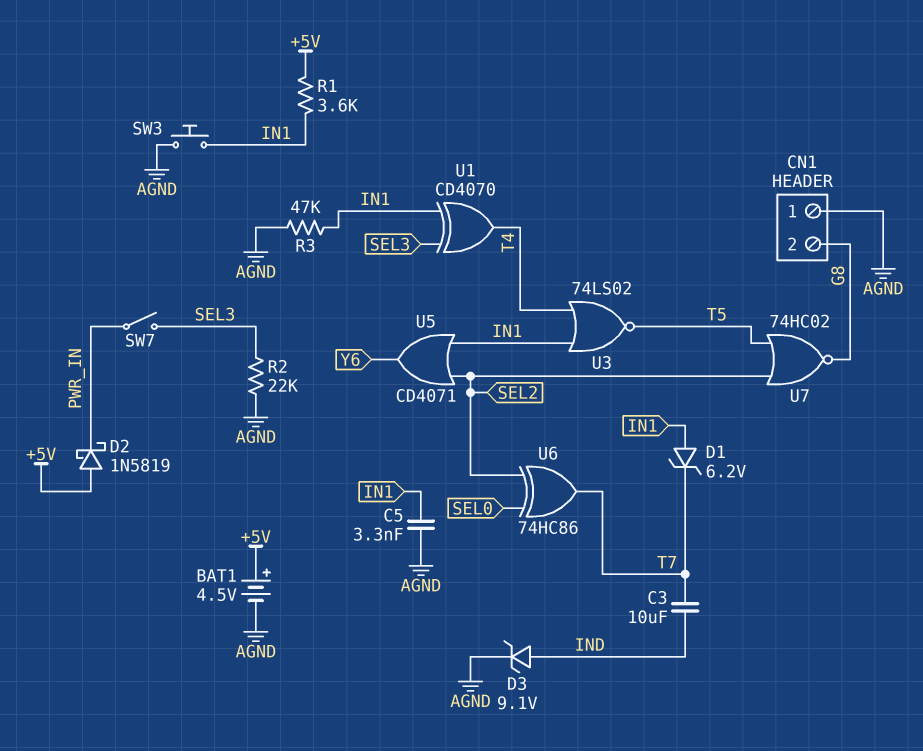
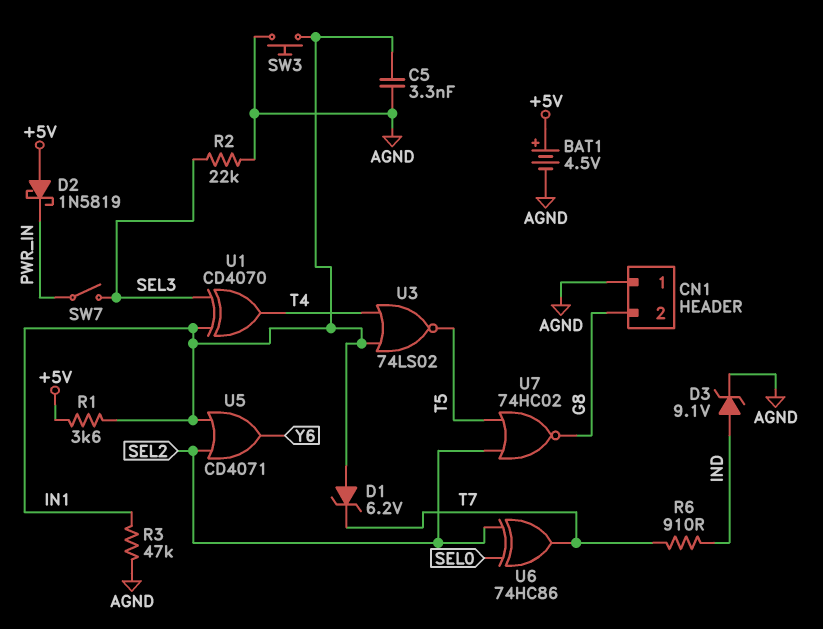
C3: 10uF (IND, T7) -> none
R6: none -> 910 (IND, T7)

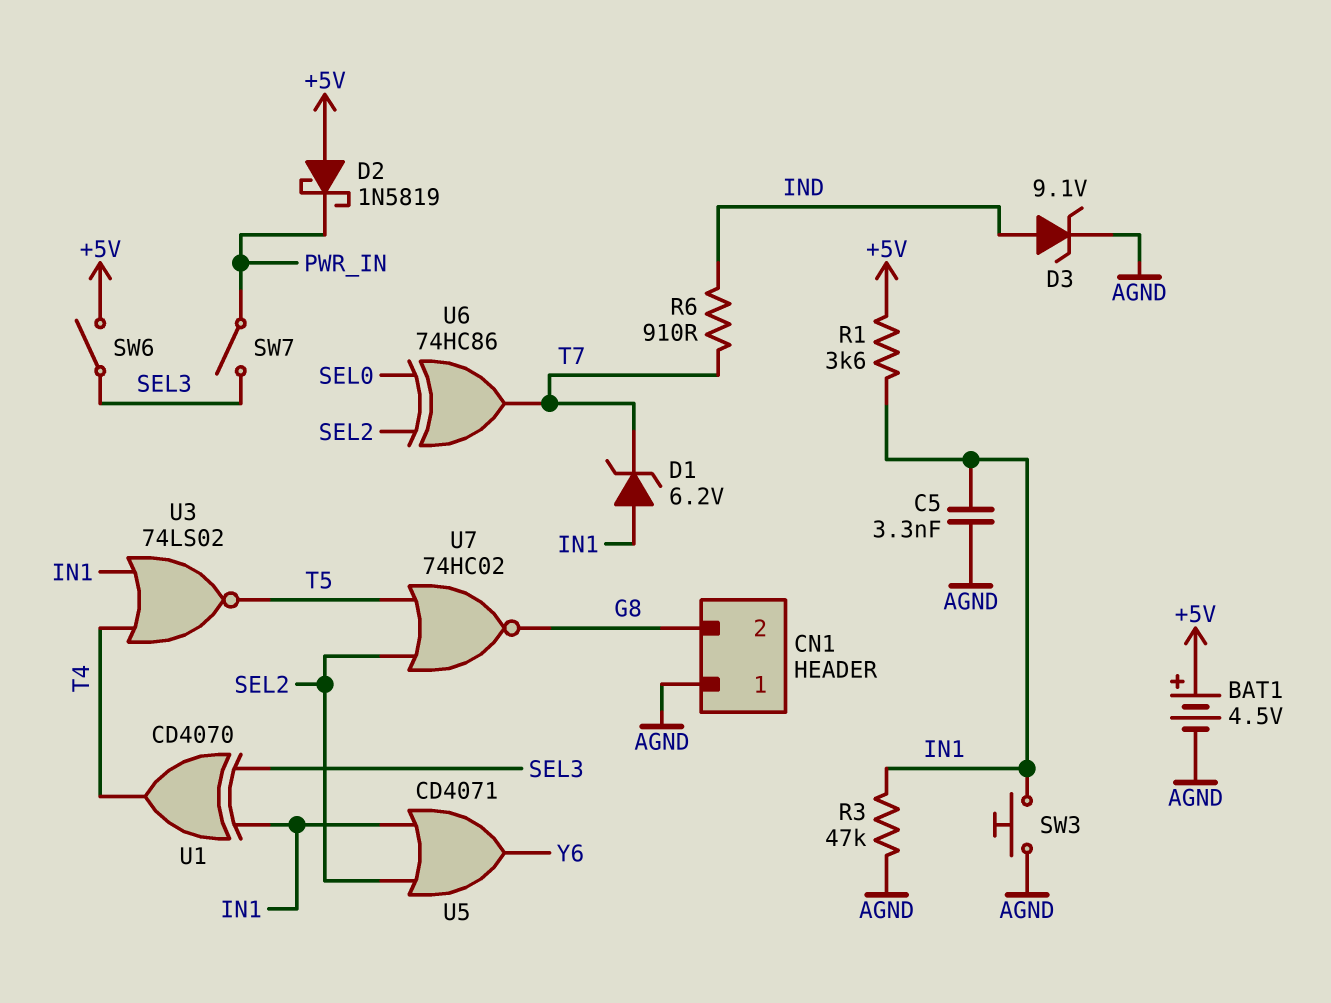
R2: 22k (AGND, SEL3) -> none
SW6: none -> switch (+5V, SEL3)

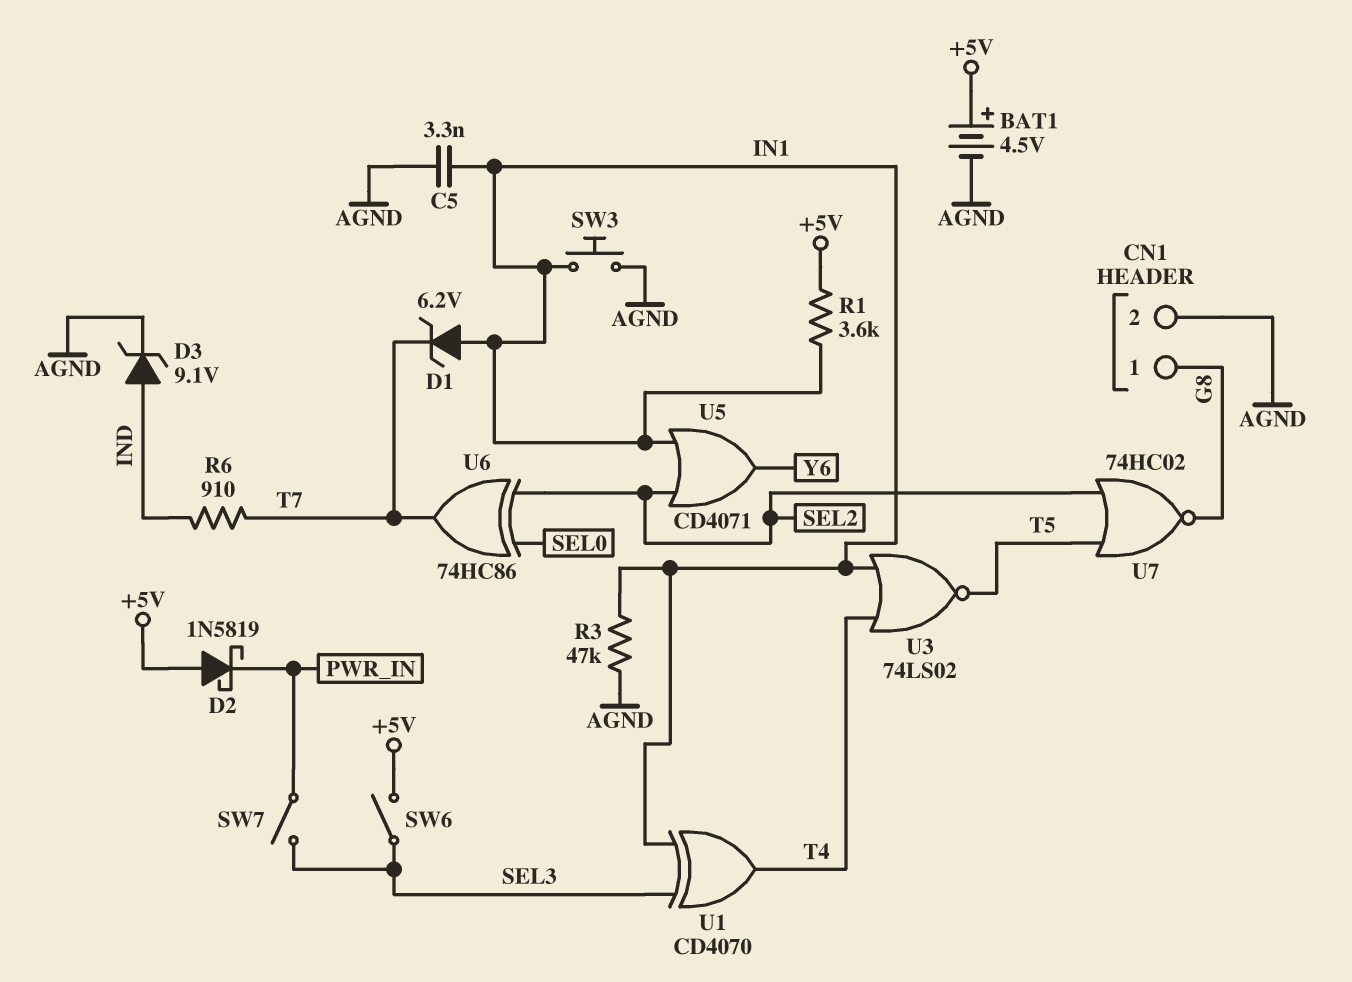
CN1 pin 1: AGND -> G8
CN1 pin 2: G8 -> AGND

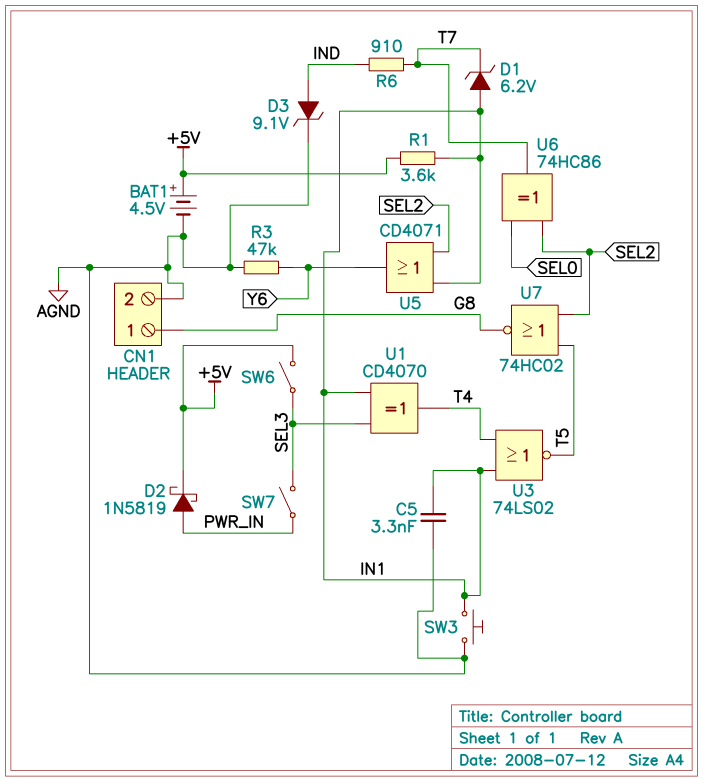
D2: schottky 1N5819 (A +5V, K PWR_IN) -> schottky 1N5819 (A PWR_IN, K +5V)
R3: 47k (AGND, IN1) -> 47k (AGND, Y6)

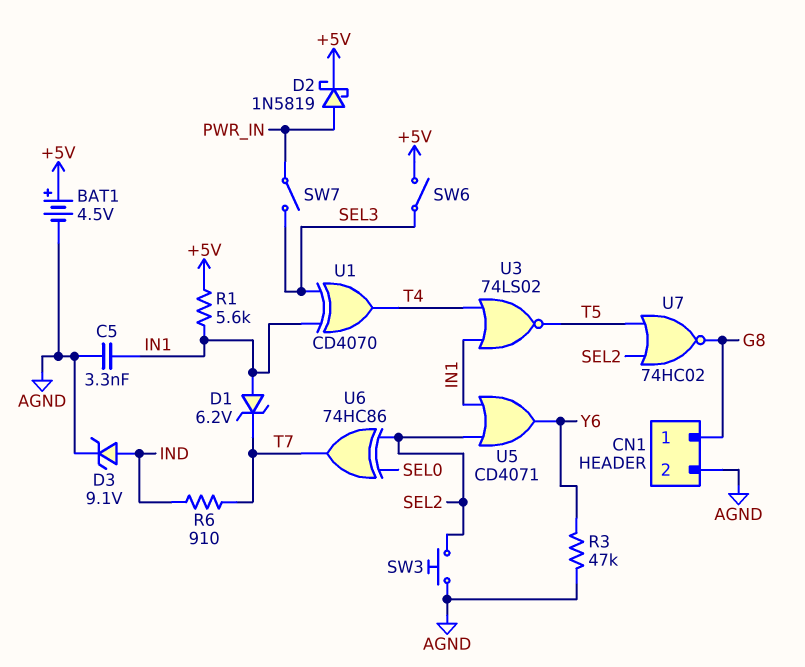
R1: 3.6k (+5V, IN1) -> 5.6k (+5V, IN1)
SW3: button (AGND, IN1) -> button (AGND, SEL2)

